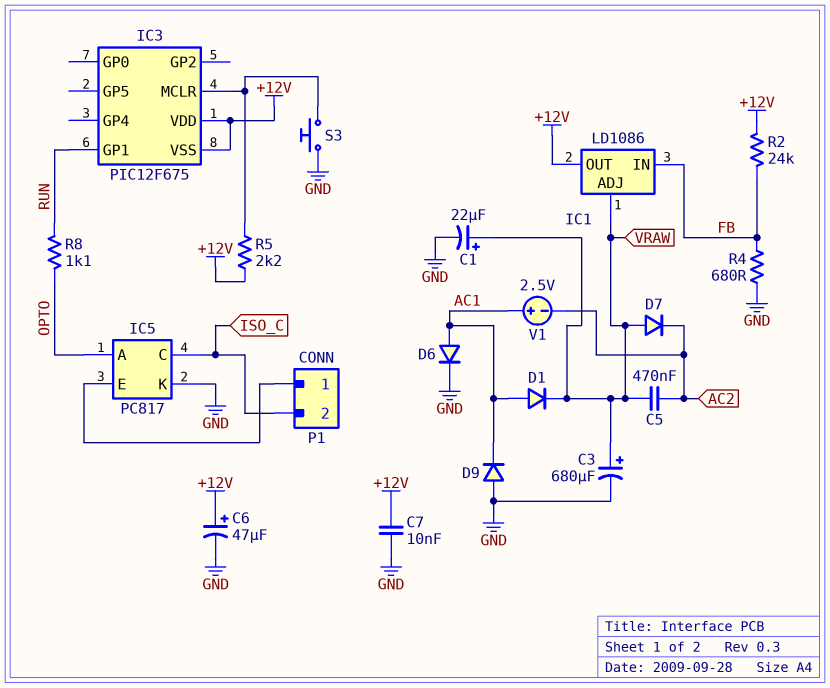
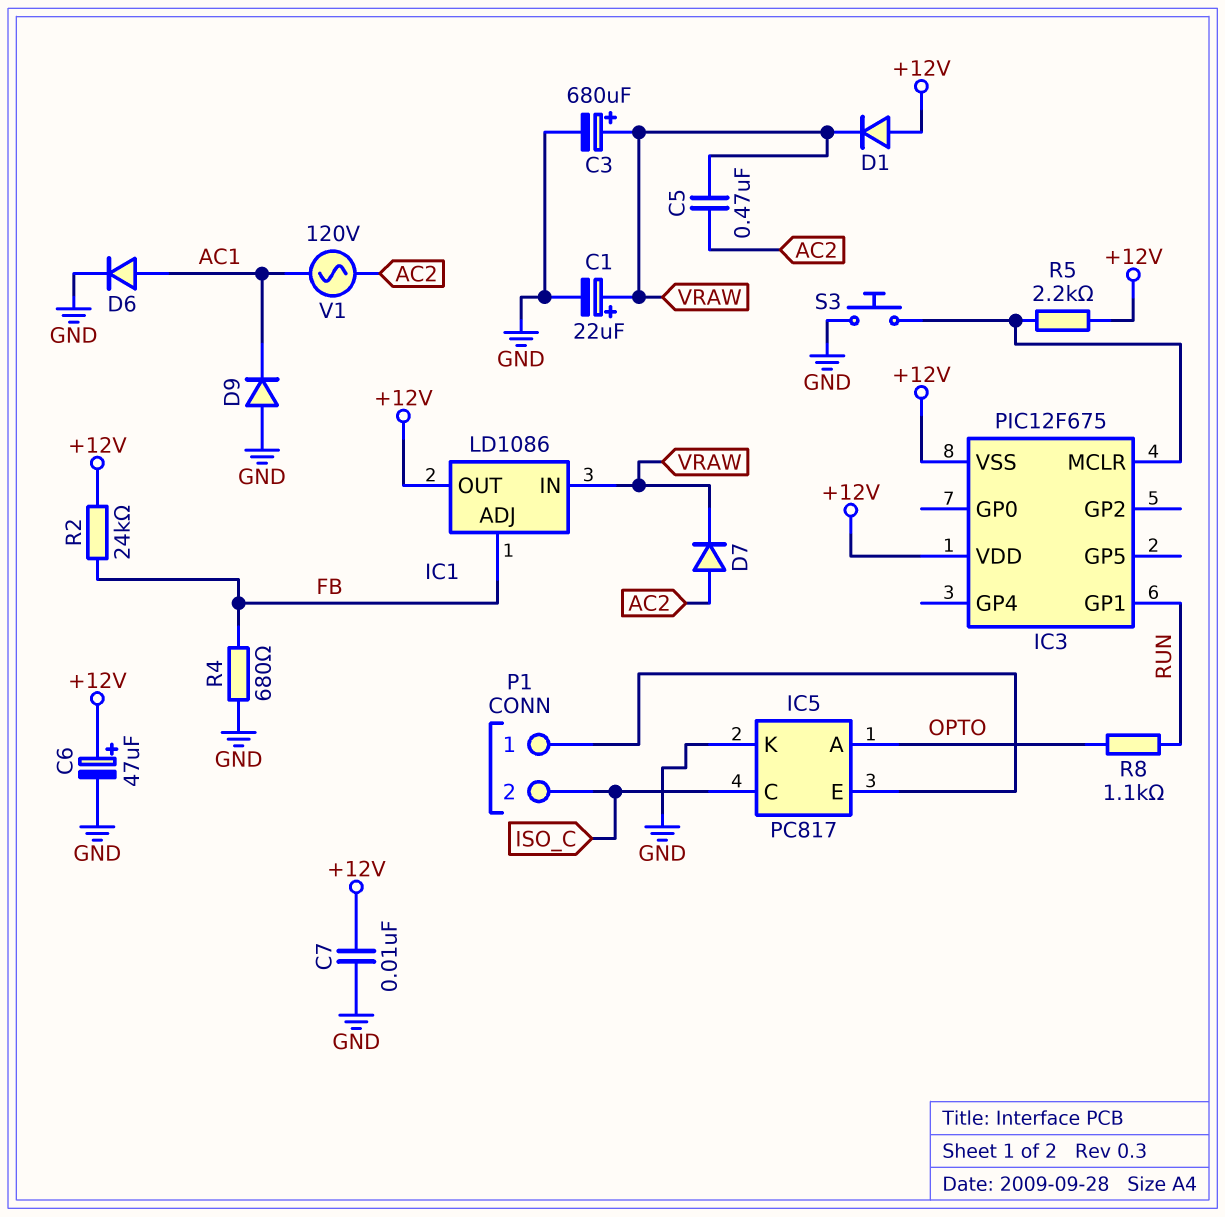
D1: diode (A AC1, K VRAW) -> diode (A +12V, K VRAW)
D7: diode (A VRAW, K AC2) -> diode (A AC2, K VRAW)
IC1 pin ADJ: VRAW -> FB
IC1 pin IN: FB -> VRAW
V1: 2.5V (plus AC1, minus AC2) -> AC 120V (AC1, AC2)

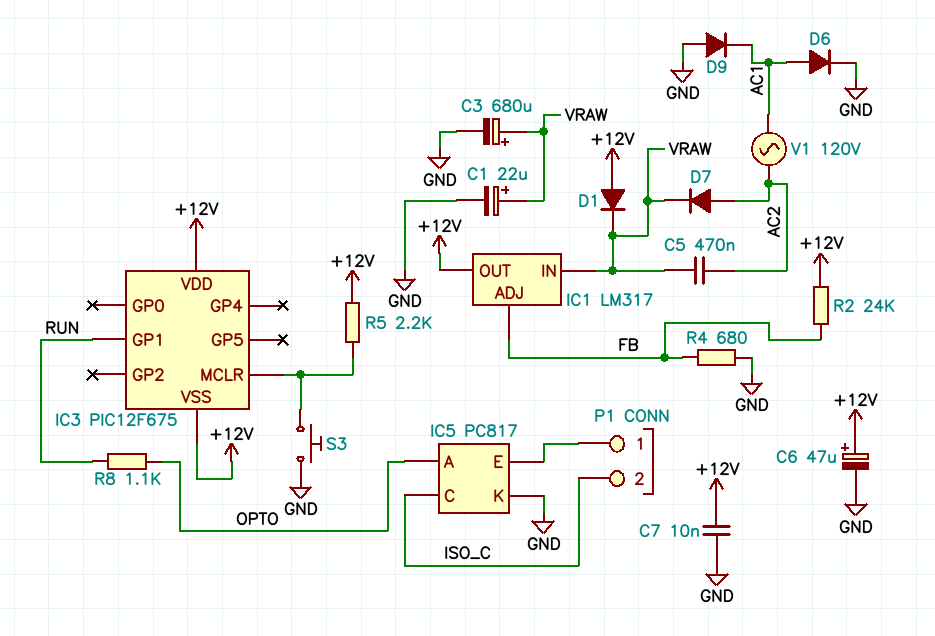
IC1: LD1086 -> LM317

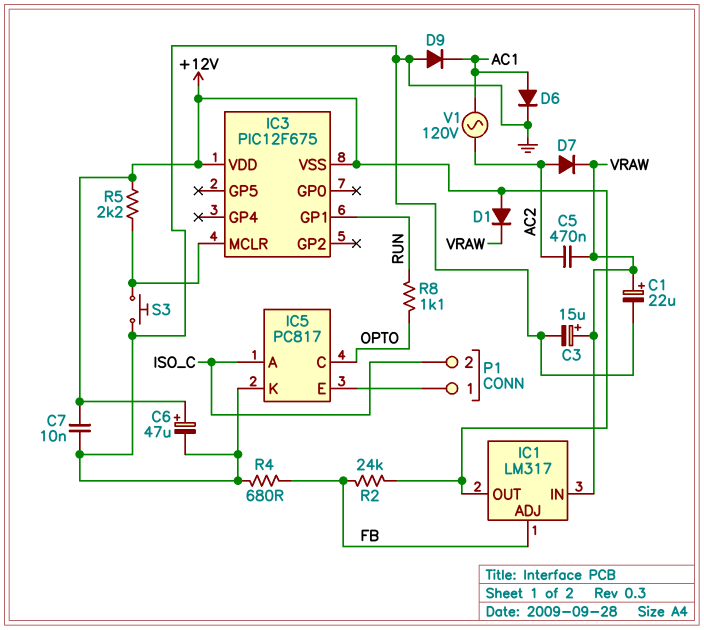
C3: 680uF (plus VRAW, minus GND) -> 15uF (plus VRAW, minus GND)
IC5 pin A: OPTO -> ISO_C
IC5 pin C: ISO_C -> OPTO

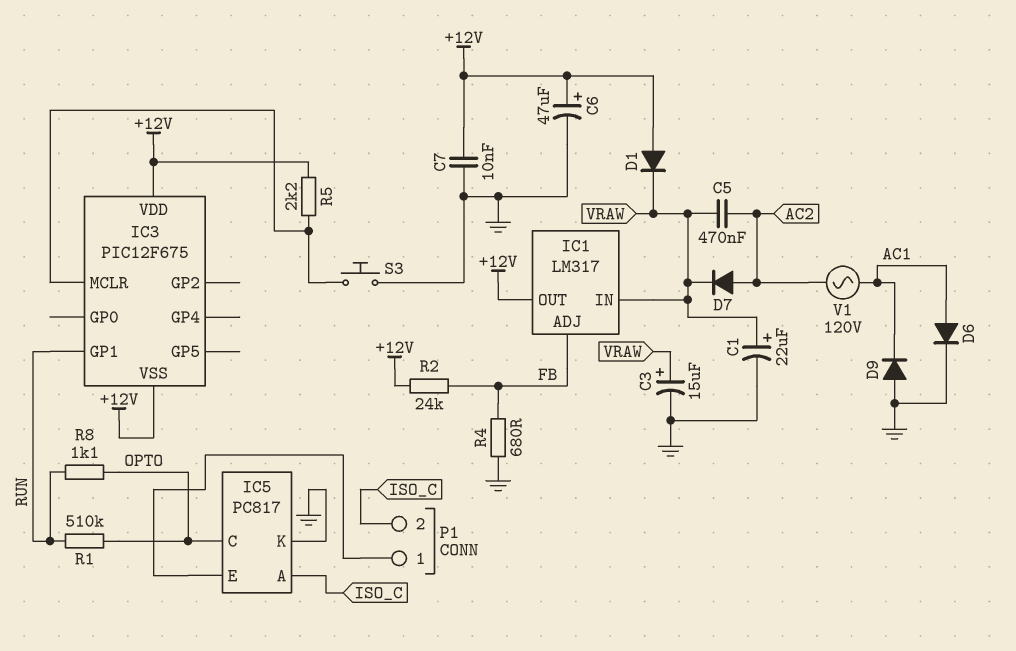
R1: none -> 510k (OPTO, RUN)

